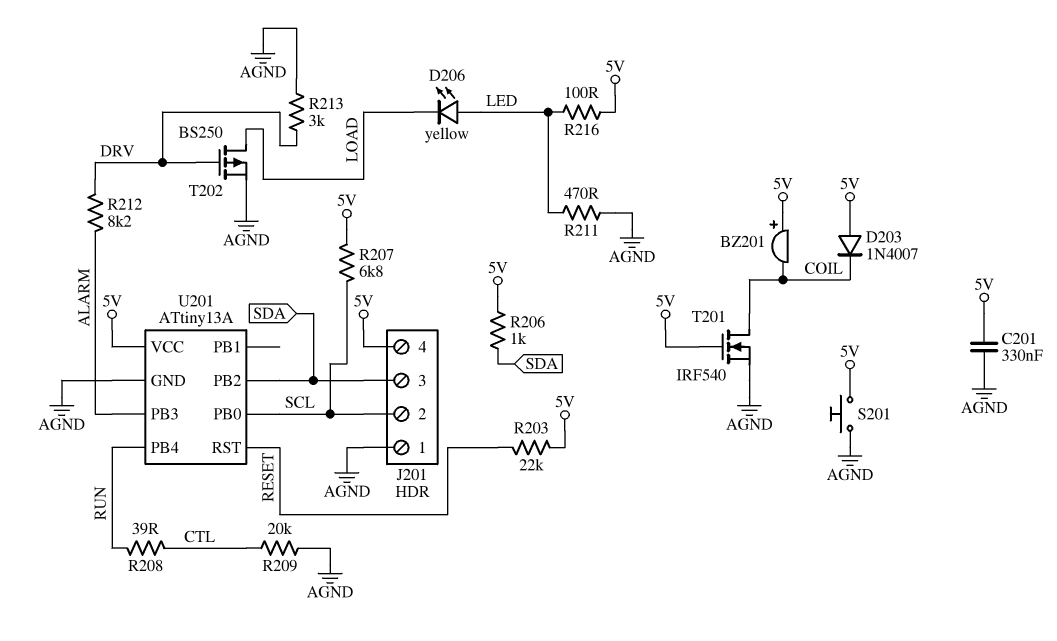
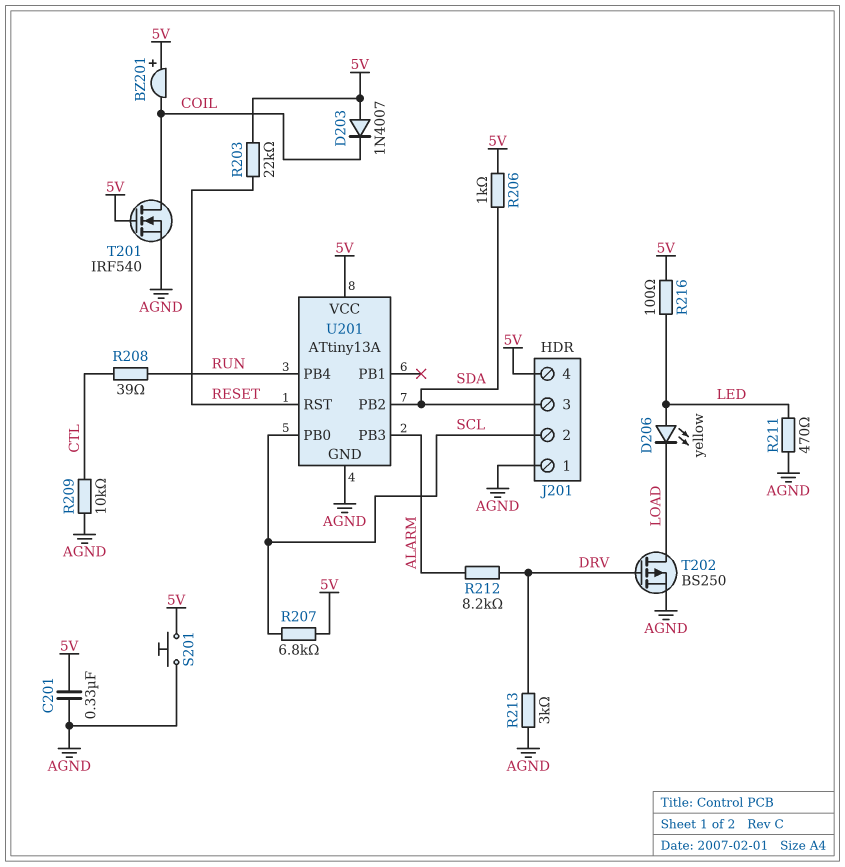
R209: 20k (AGND, CTL) -> 10k (AGND, CTL)

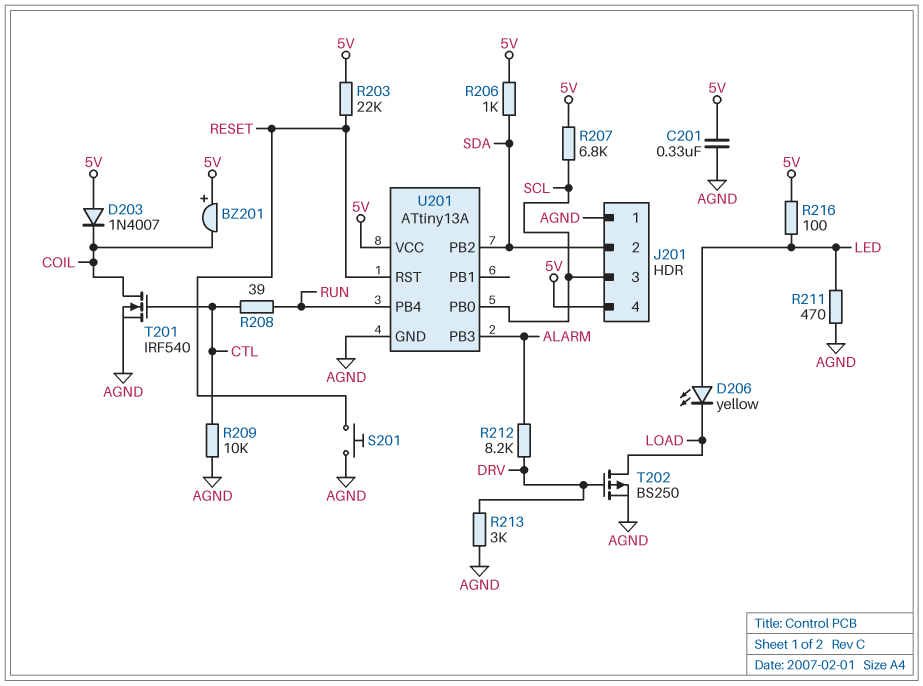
J201 pin 2: SCL -> SDA
J201 pin 3: SDA -> SCL
S201: button (5V, AGND) -> button (AGND, RESET)
T201: NMOS IRF540 (G 5V, D COIL, S AGND) -> NMOS IRF540 (G CTL, D COIL, S AGND)

